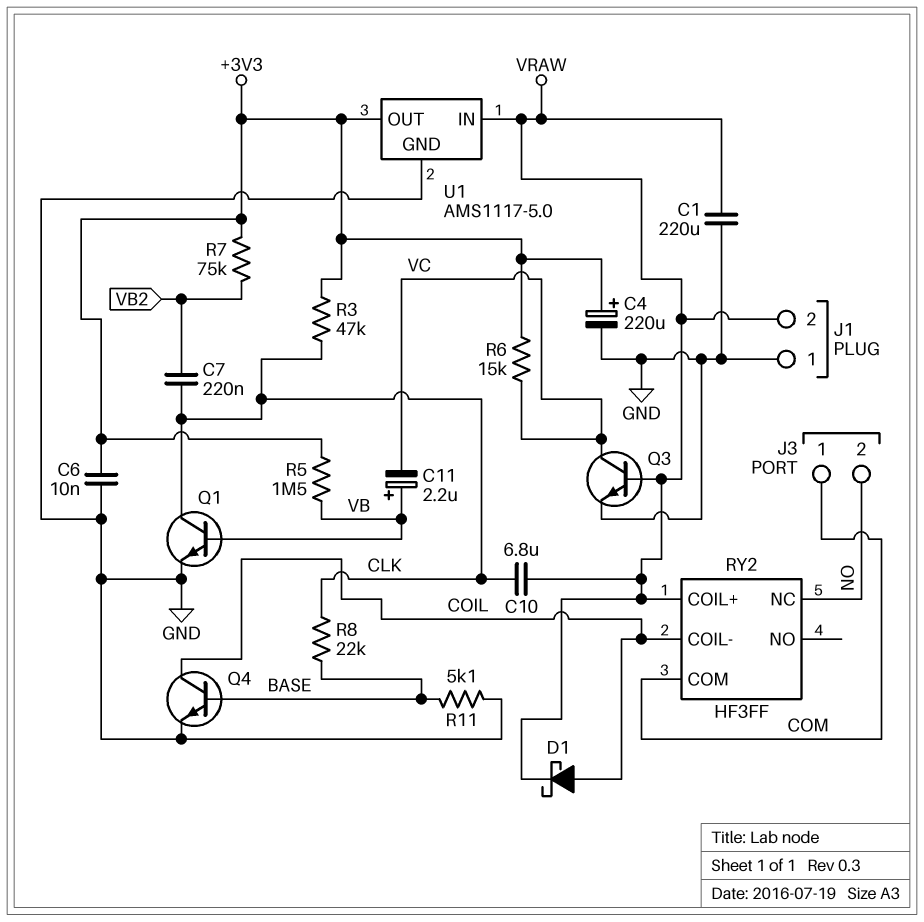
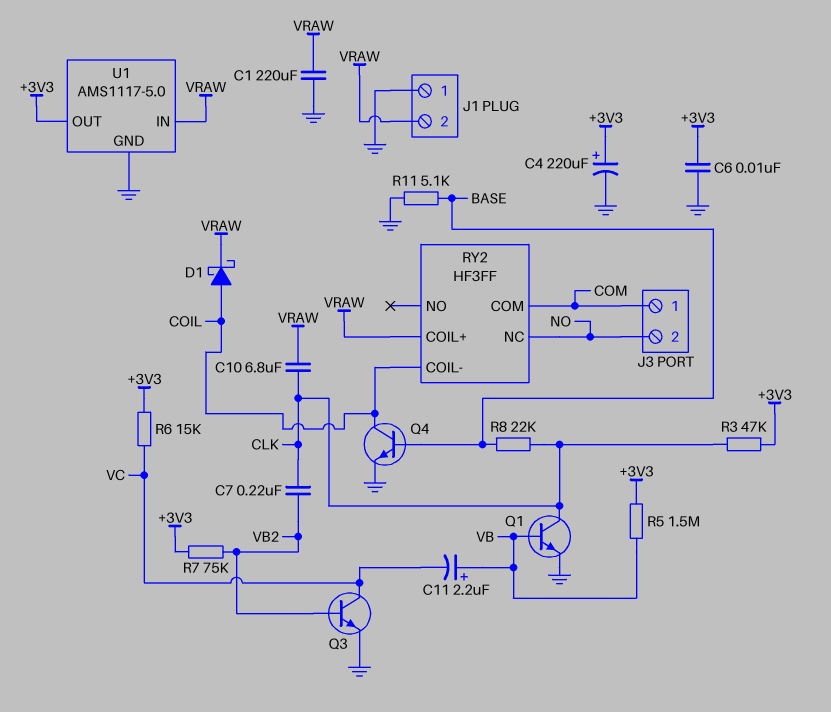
Q3: NPN (B VRAW, C VC, E GND) -> NPN (B VB2, C VC, E GND)

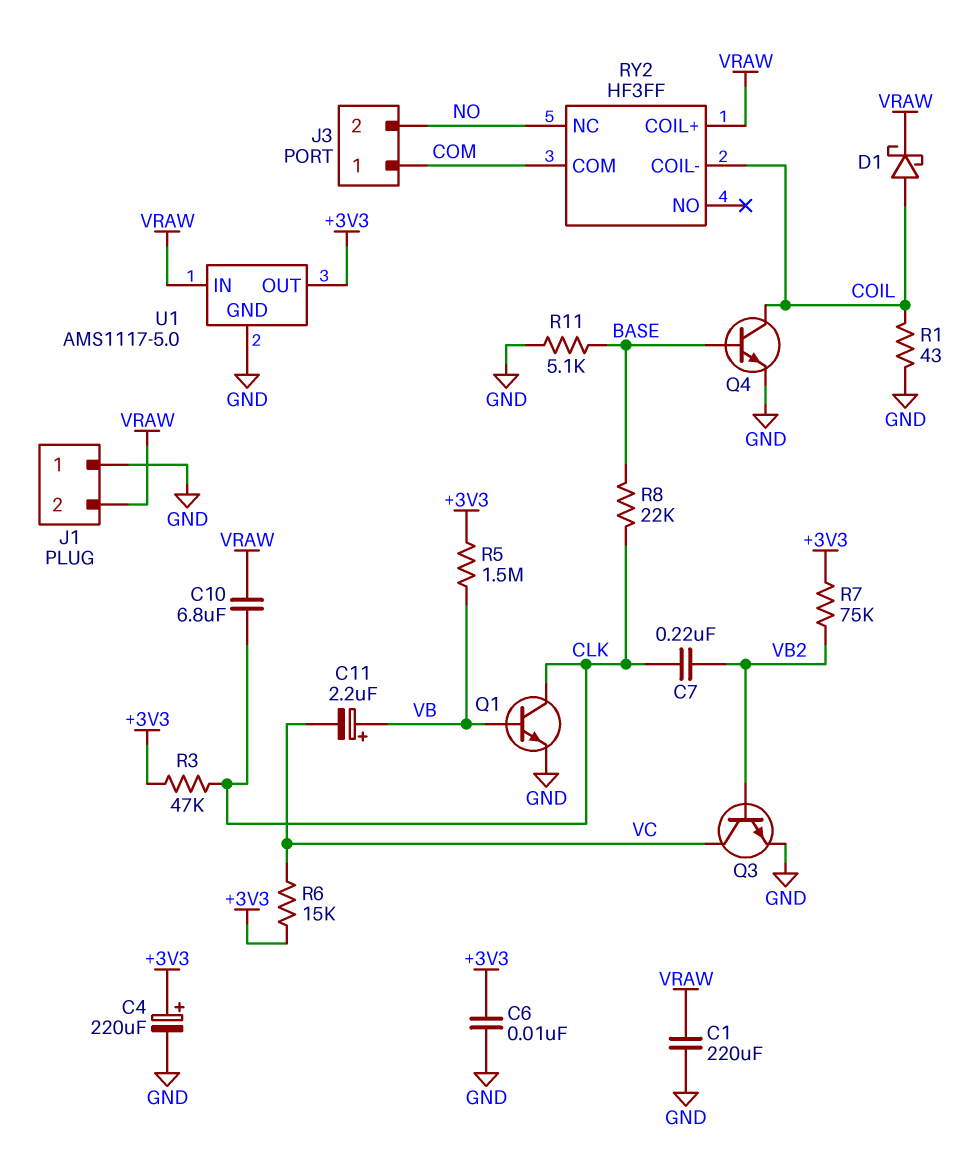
R1: none -> 43 (COIL, GND)

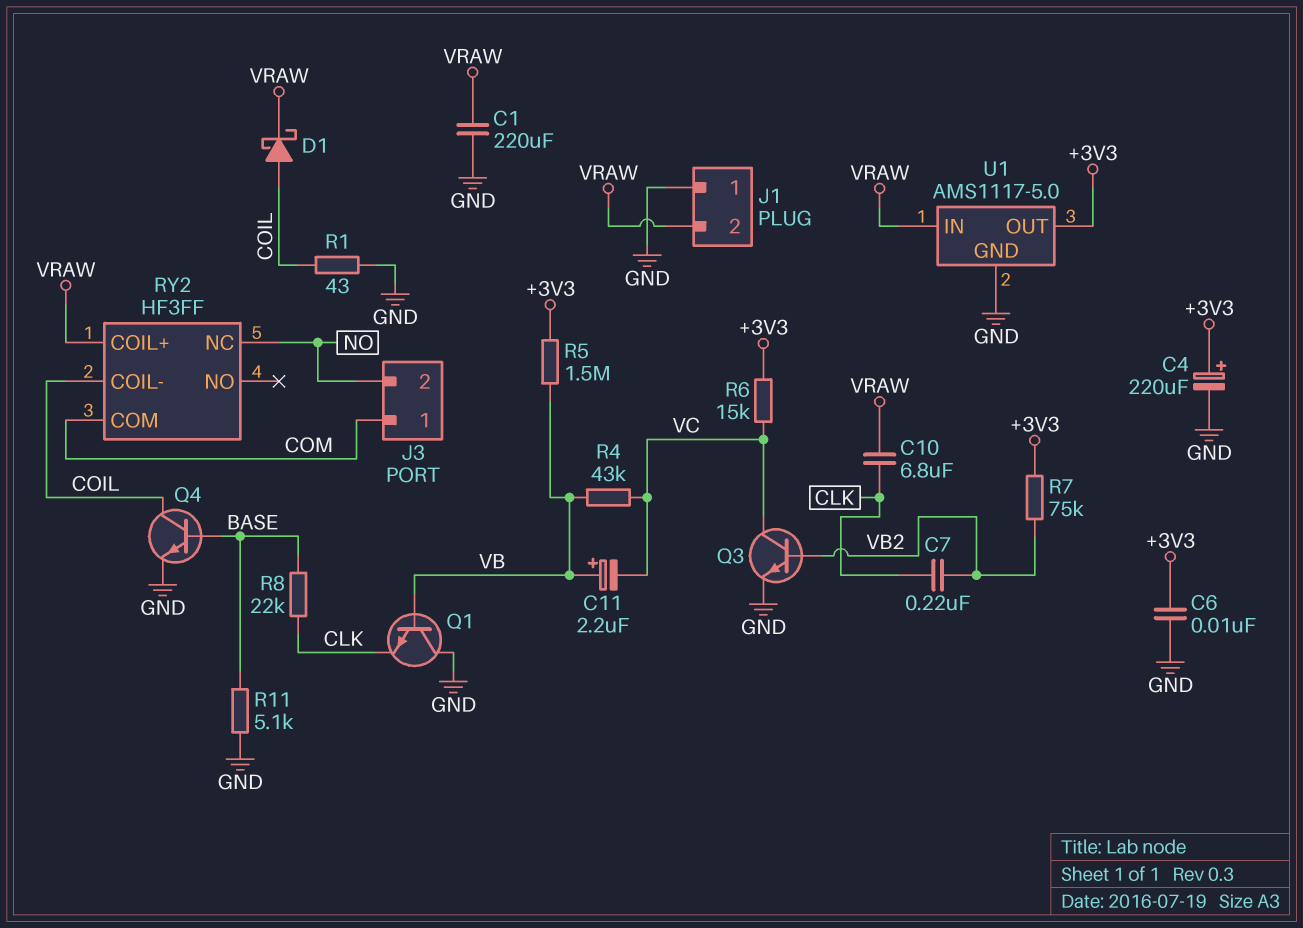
Q1: NPN (B VB, C CLK, E GND) -> NPN (B VB, C GND, E CLK)
R3: 47k (+3V3, CLK) -> none
R4: none -> 43k (VB, VC)

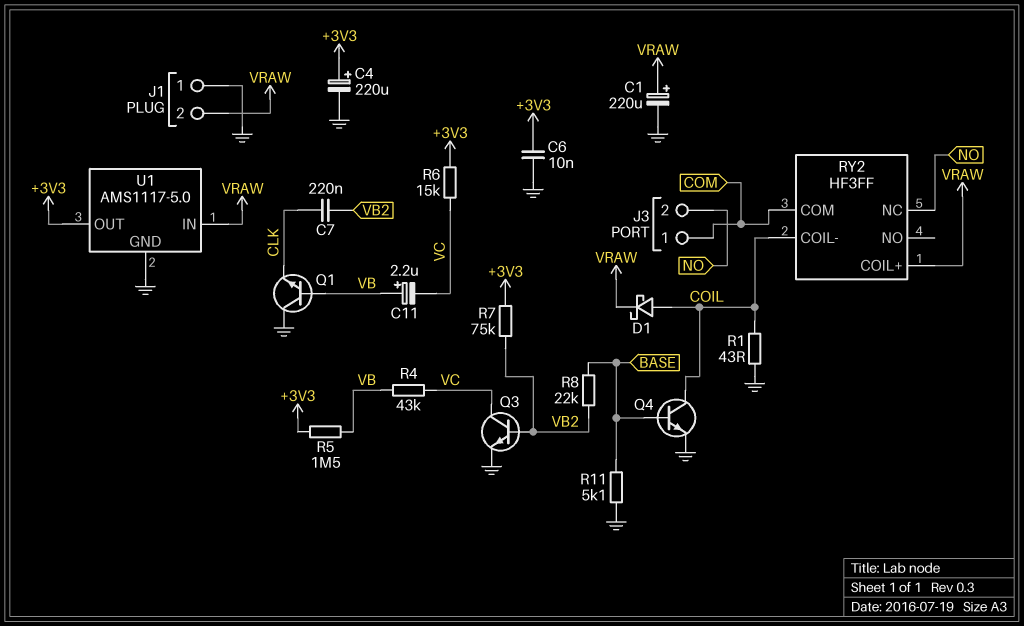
C1: 220uF (GND, VRAW) -> 220uF (plus VRAW, minus GND)
C10: 6.8uF (CLK, VRAW) -> none
R8: 22k (BASE, CLK) -> 22k (BASE, VB2)

